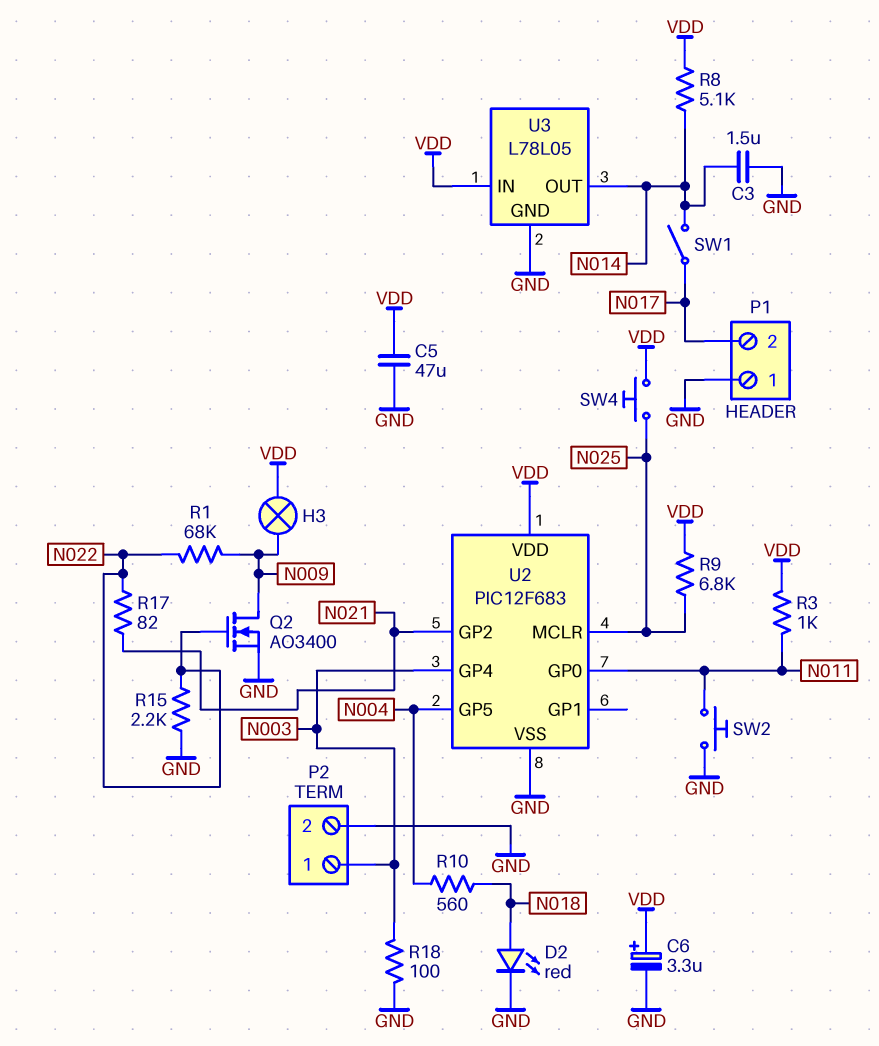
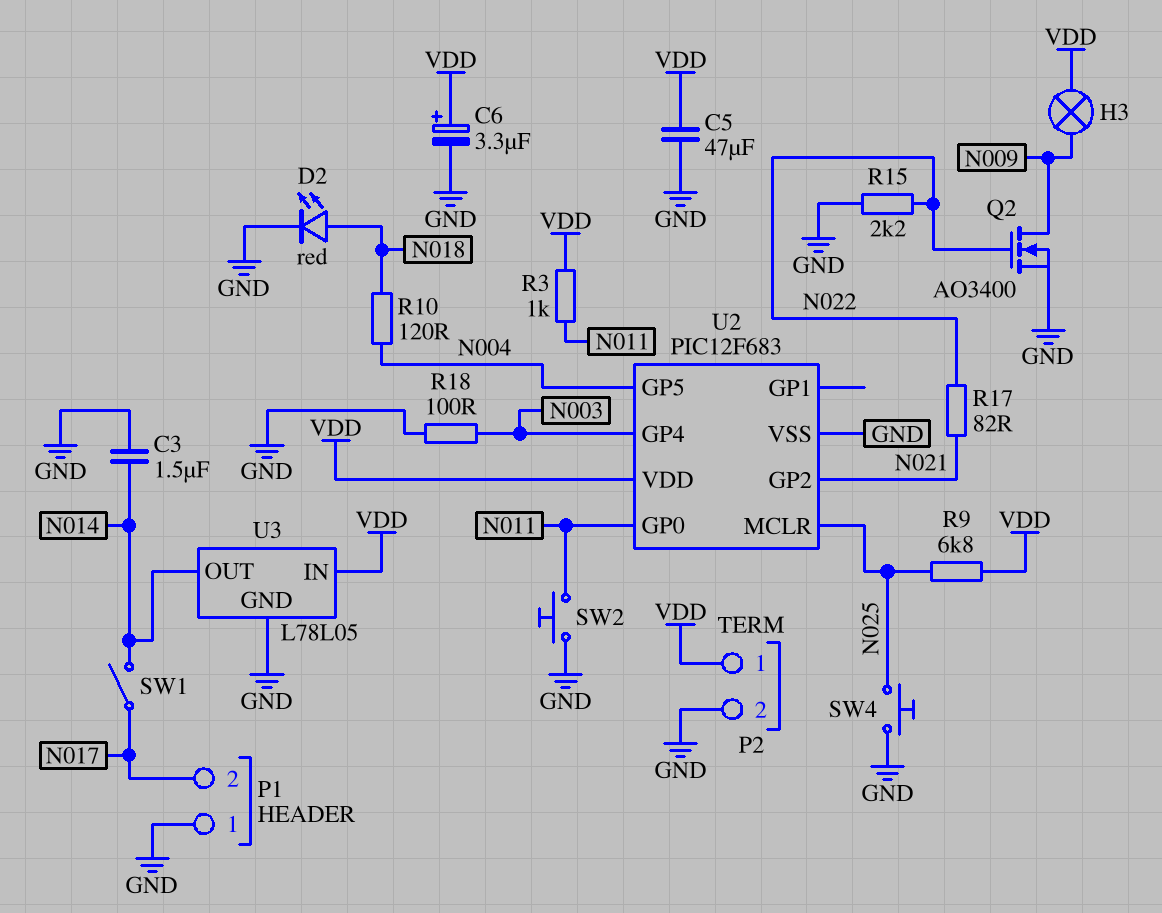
P2 pin 1: N003 -> VDD
R1: 68k (N009, N022) -> none
R8: 5.1k (N014, VDD) -> none
R10: 560 (N004, N018) -> 120 (N004, N018)
SW4: button (N025, VDD) -> button (GND, N025)

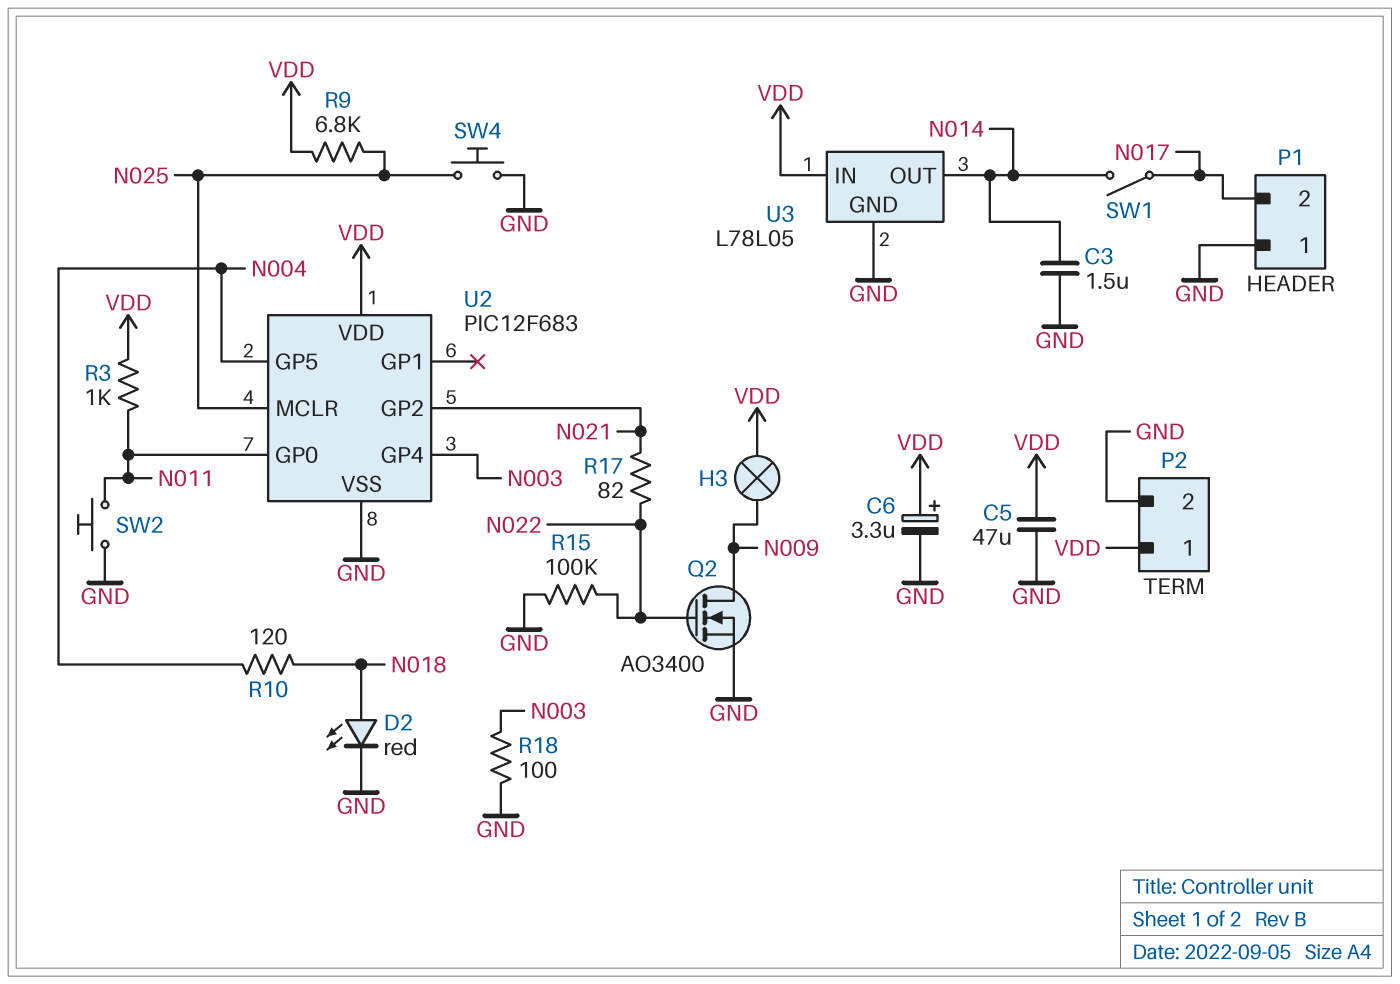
R15: 2.2k (GND, N022) -> 100k (GND, N022)

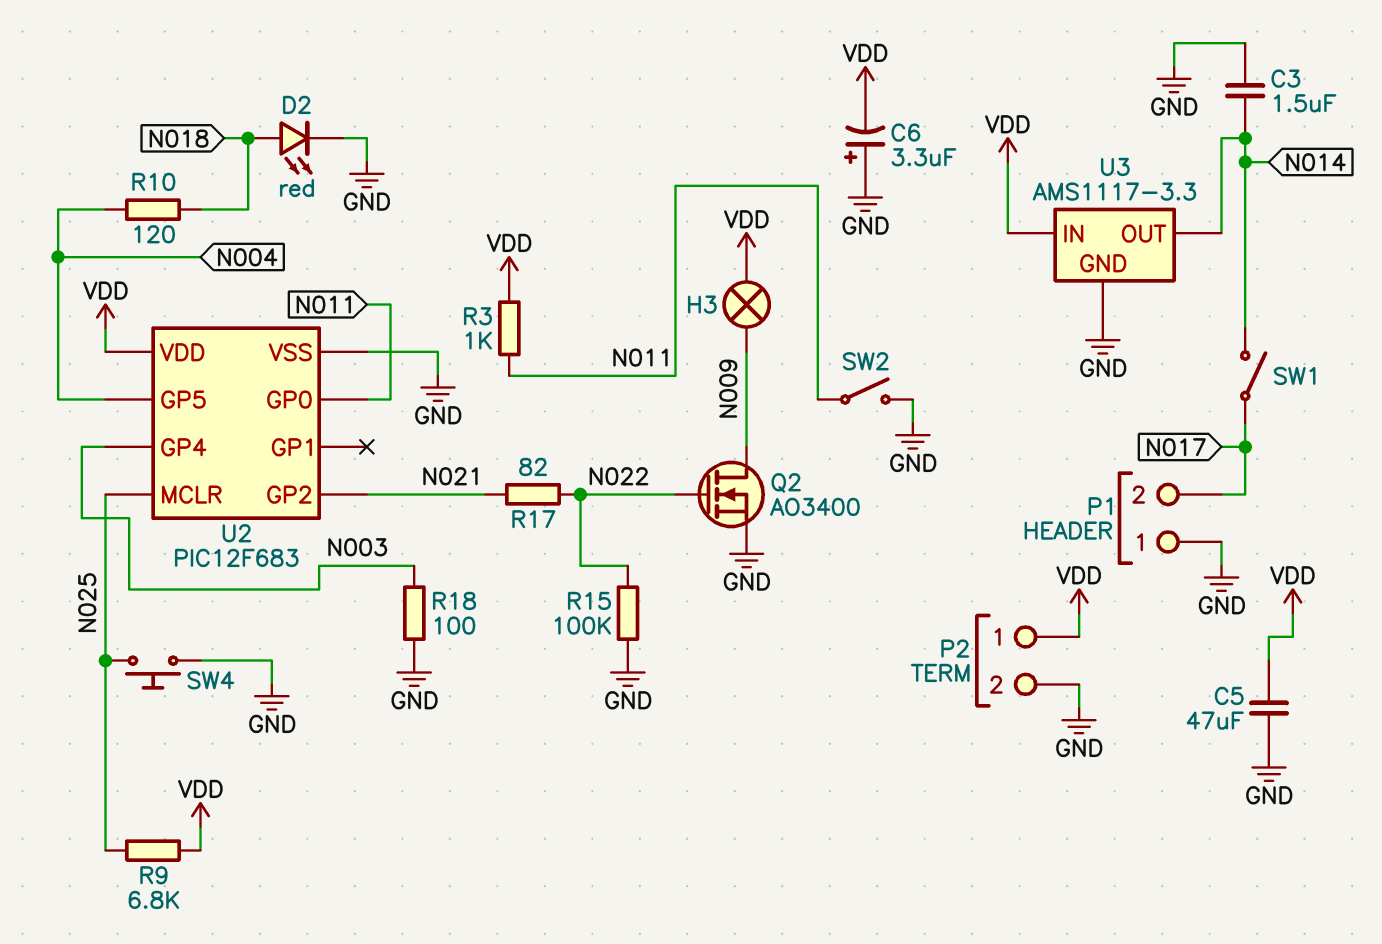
C6: 3.3uF (plus VDD, minus GND) -> 3.3uF (plus GND, minus VDD)
SW2: button (GND, N011) -> switch (GND, N011)
U3: L78L05 -> AMS1117-3.3

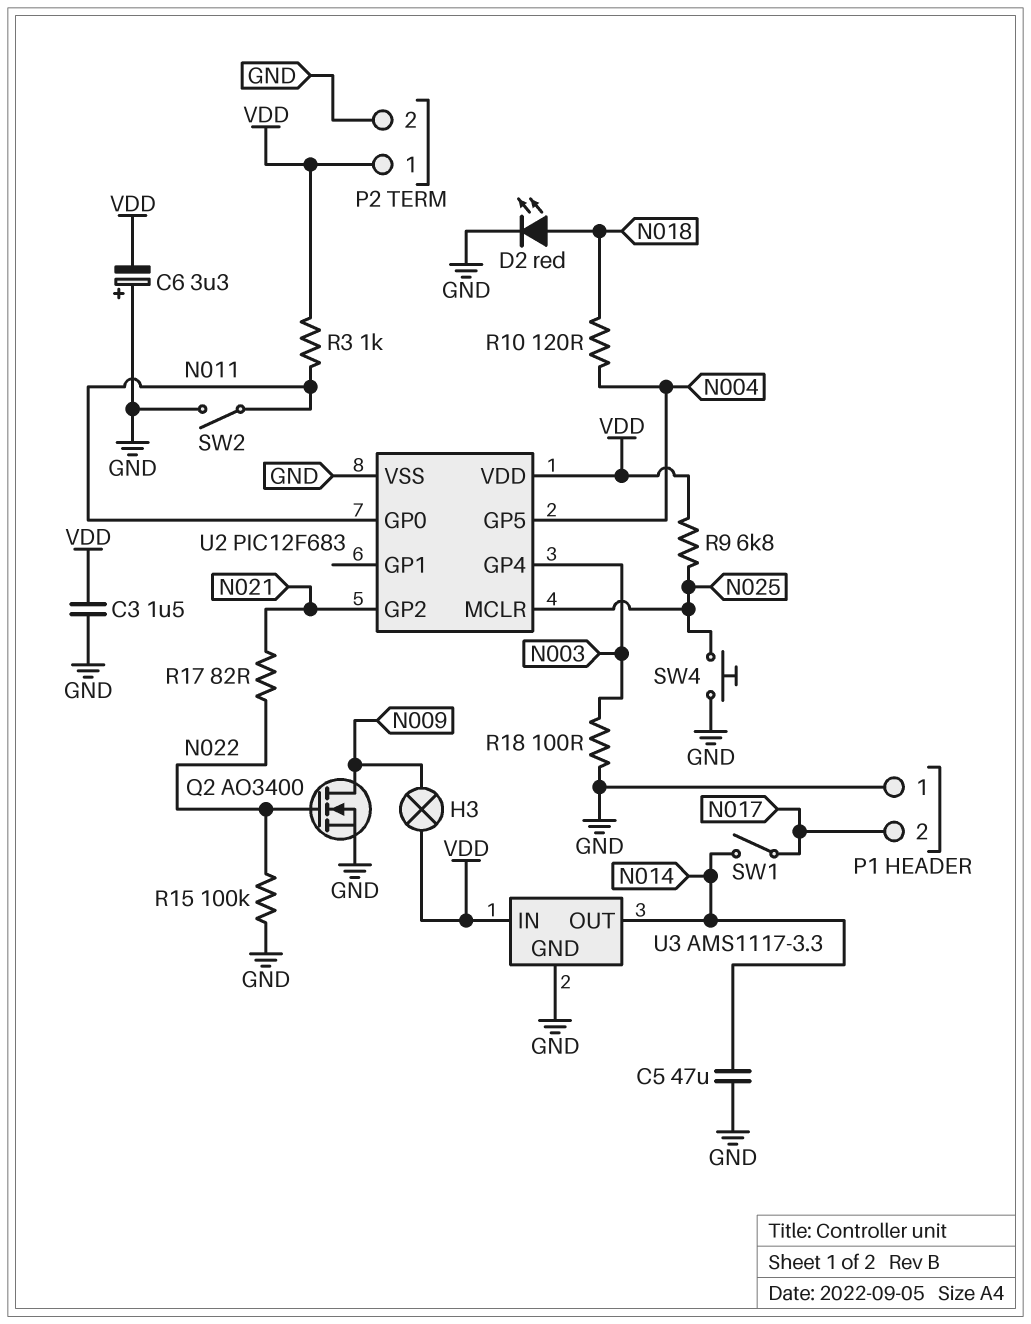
C3: 1.5uF (GND, N014) -> 1.5uF (GND, VDD)
C5: 47uF (GND, VDD) -> 47uF (GND, N014)

